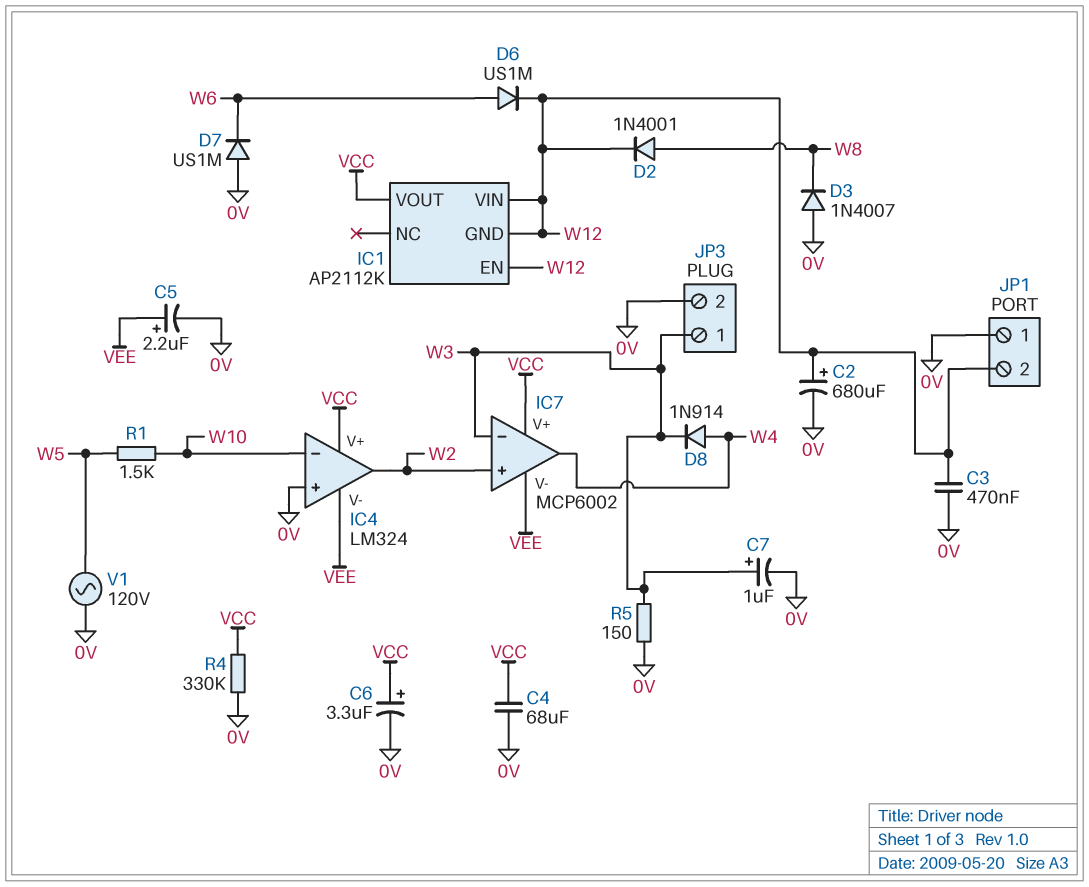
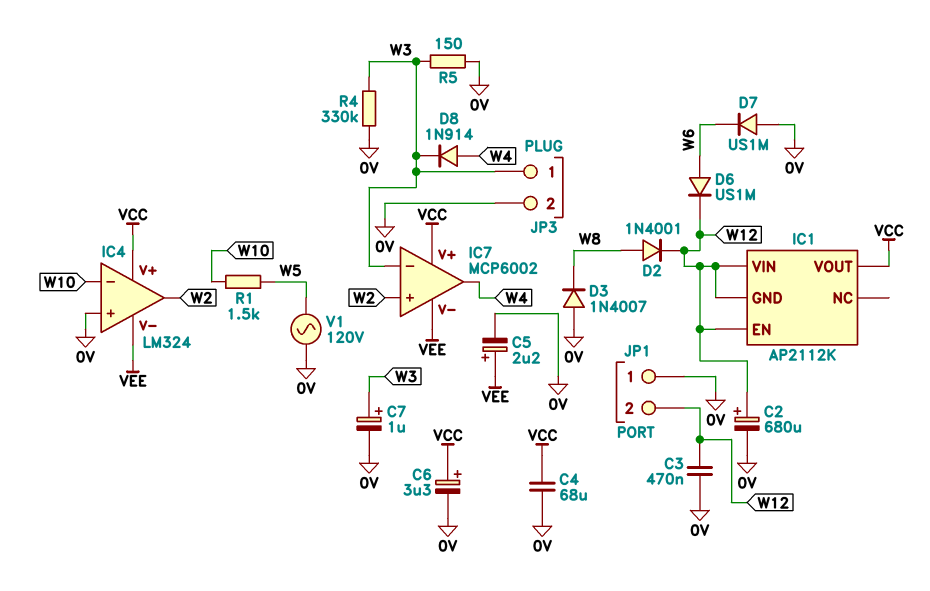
R4: 330k (0V, VCC) -> 330k (0V, W3)

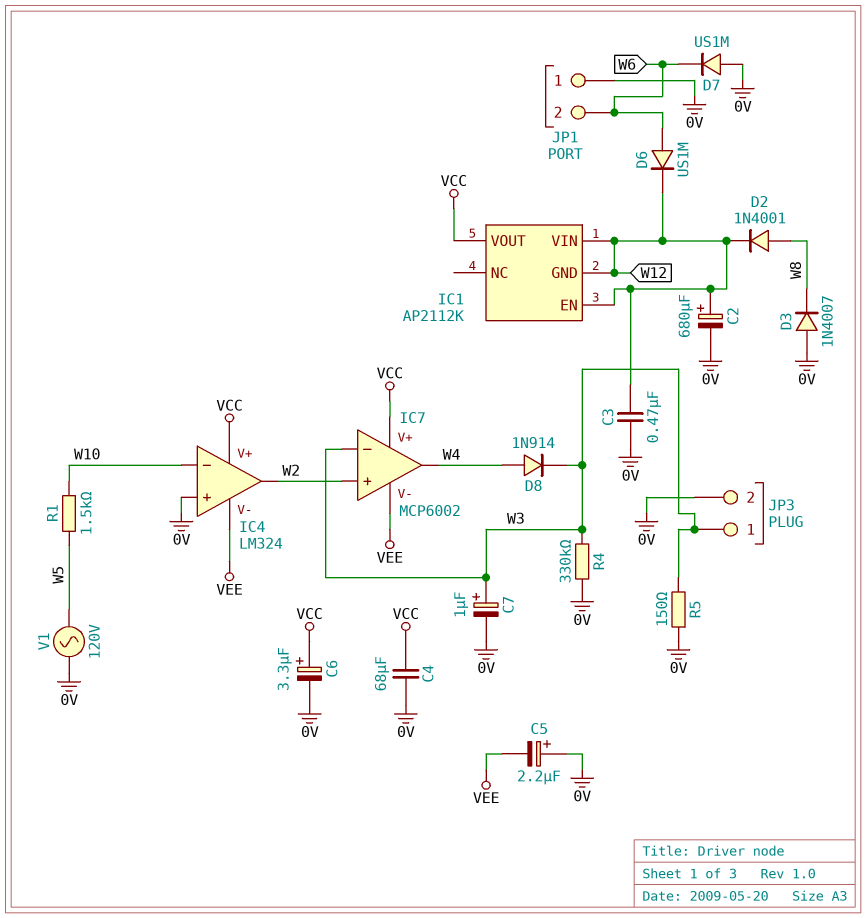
C5: 2.2uF (plus VEE, minus 0V) -> 2.2uF (plus 0V, minus VEE)
JP1 pin 2: W12 -> W6

